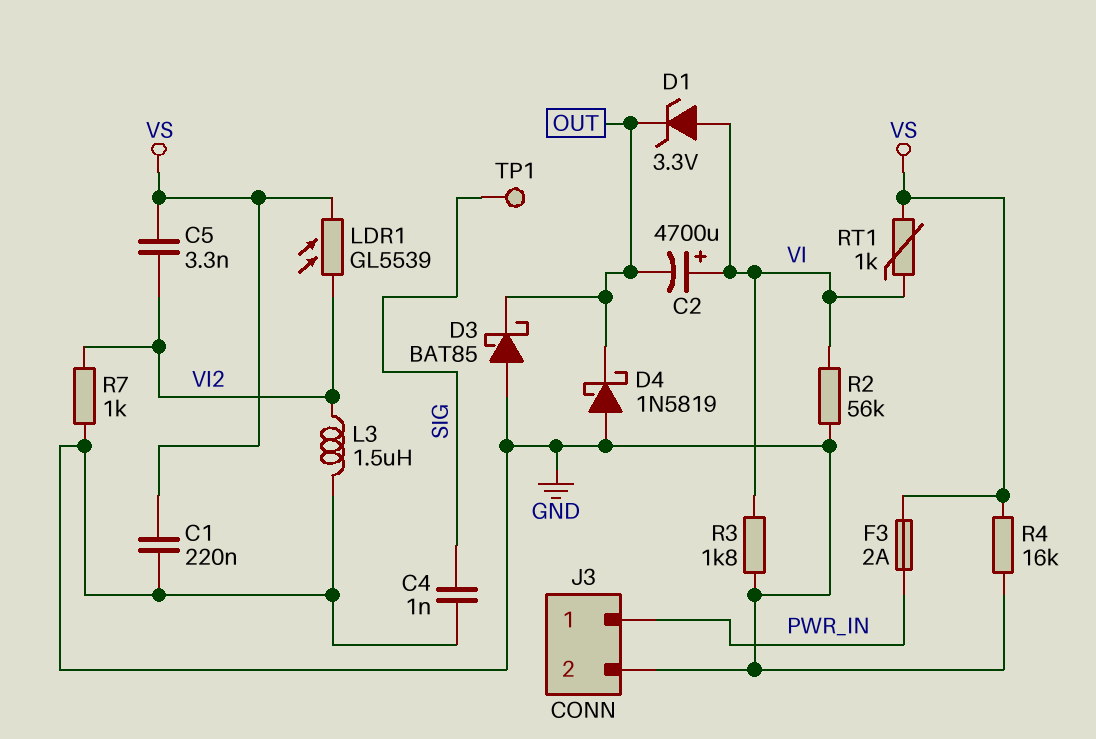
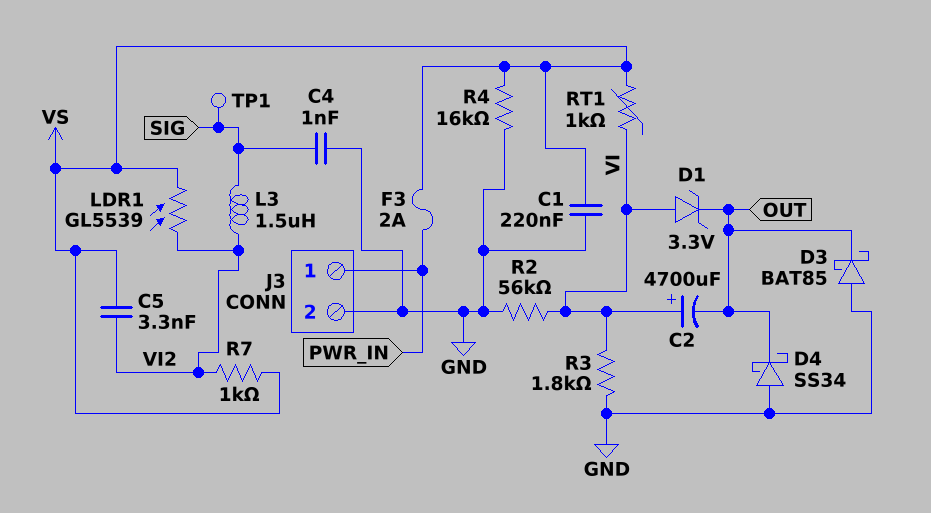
D4: schottky 1N5819 (A GND, K OUT) -> schottky SS34 (A GND, K OUT)
L3: 1.5uH (GND, VI2) -> 1.5uH (SIG, VI2)
R7: 1k (GND, VI2) -> 1k (VI2, VS)

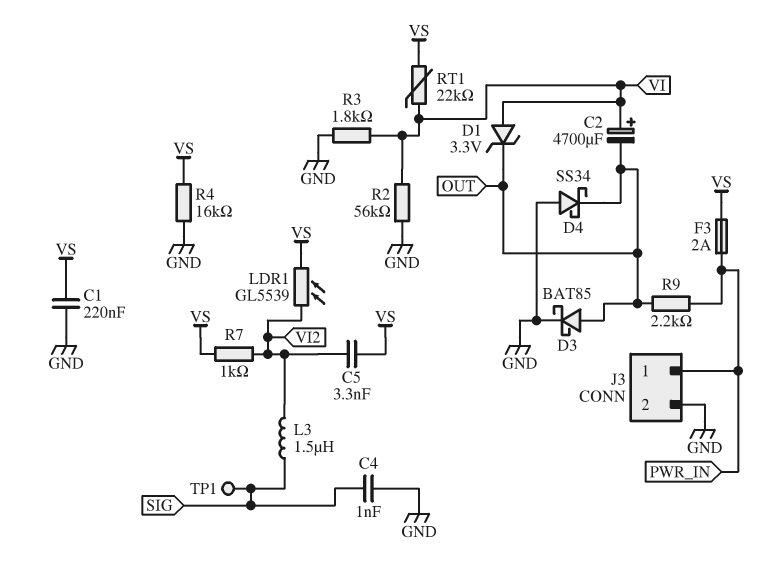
D3: schottky BAT85 (A GND, K OUT) -> schottky BAT85 (A OUT, K GND)
R9: none -> 2.2k (OUT, PWR_IN)
RT1: 1k (VI, VS) -> 22k (VI, VS)

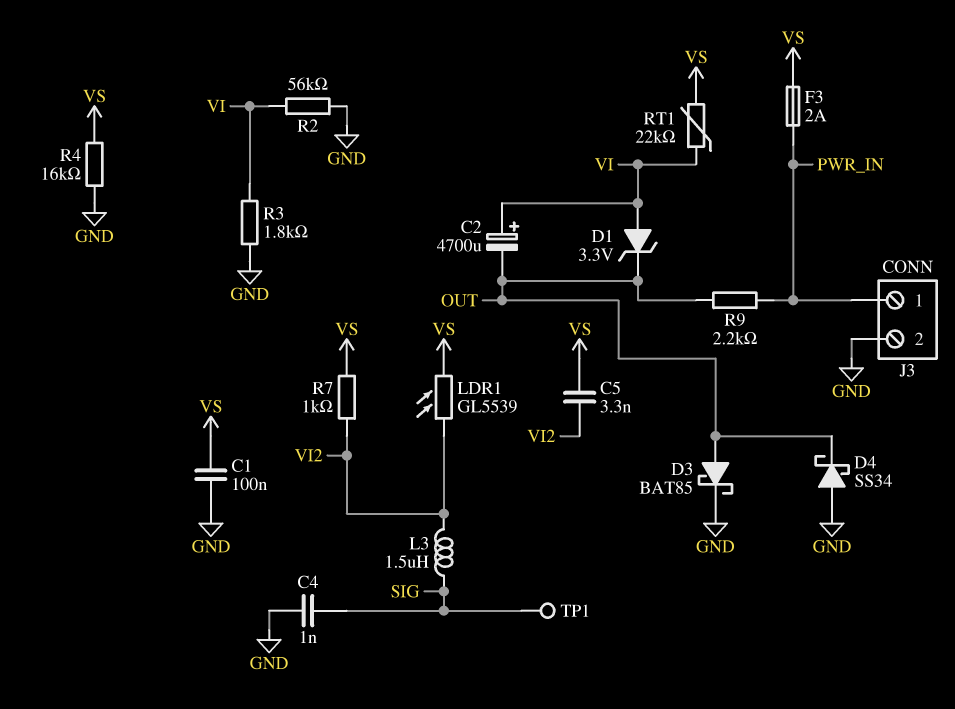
C1: 220nF (GND, VS) -> 100nF (GND, VS)

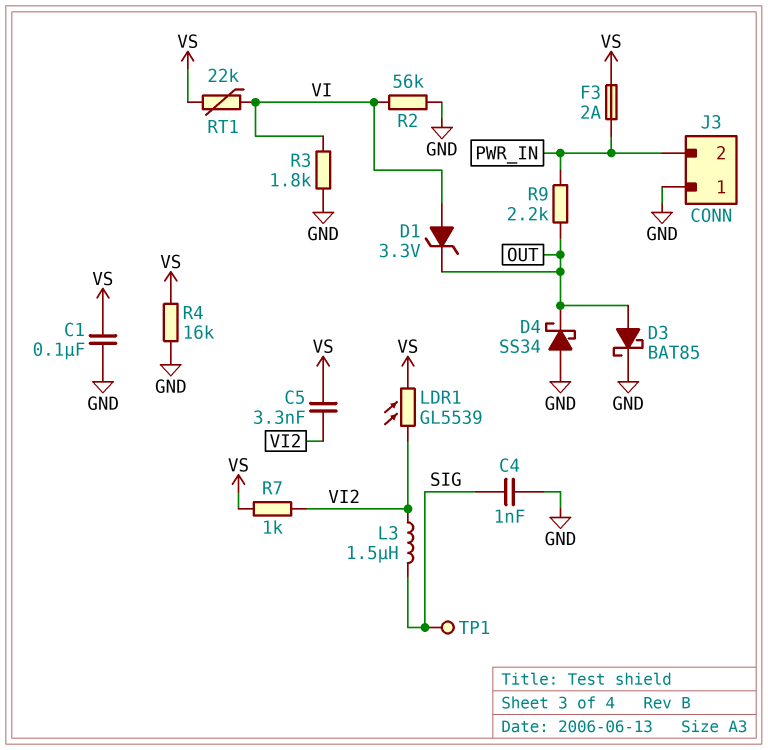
C2: 4700uF (plus VI, minus OUT) -> none
J3 pin 1: PWR_IN -> GND
J3 pin 2: GND -> PWR_IN

